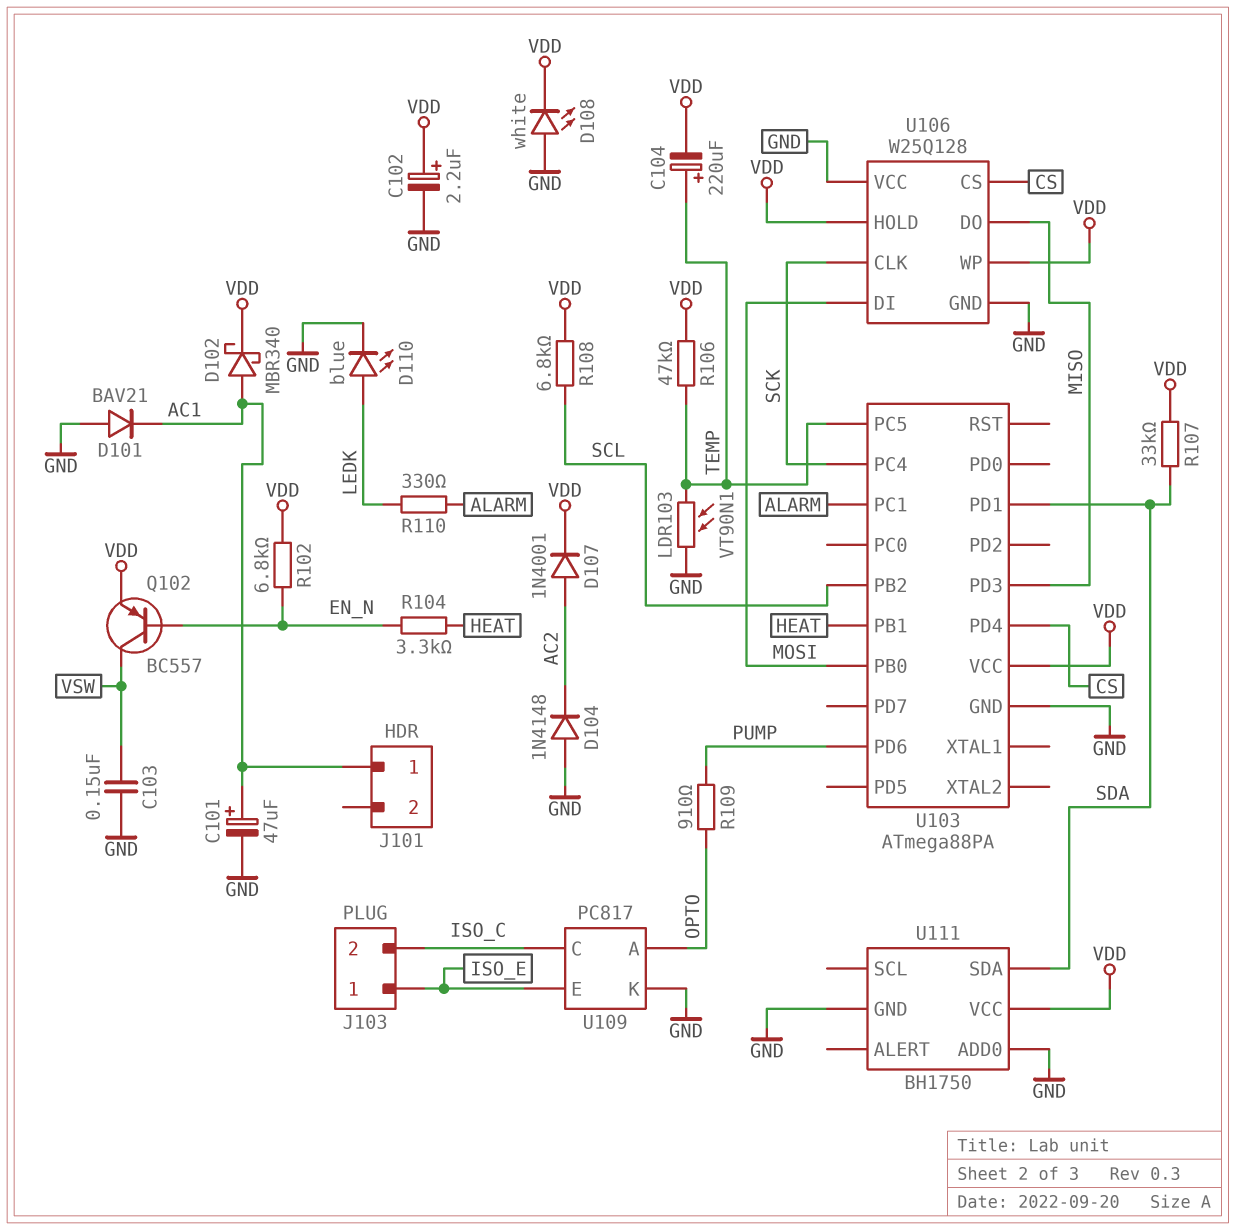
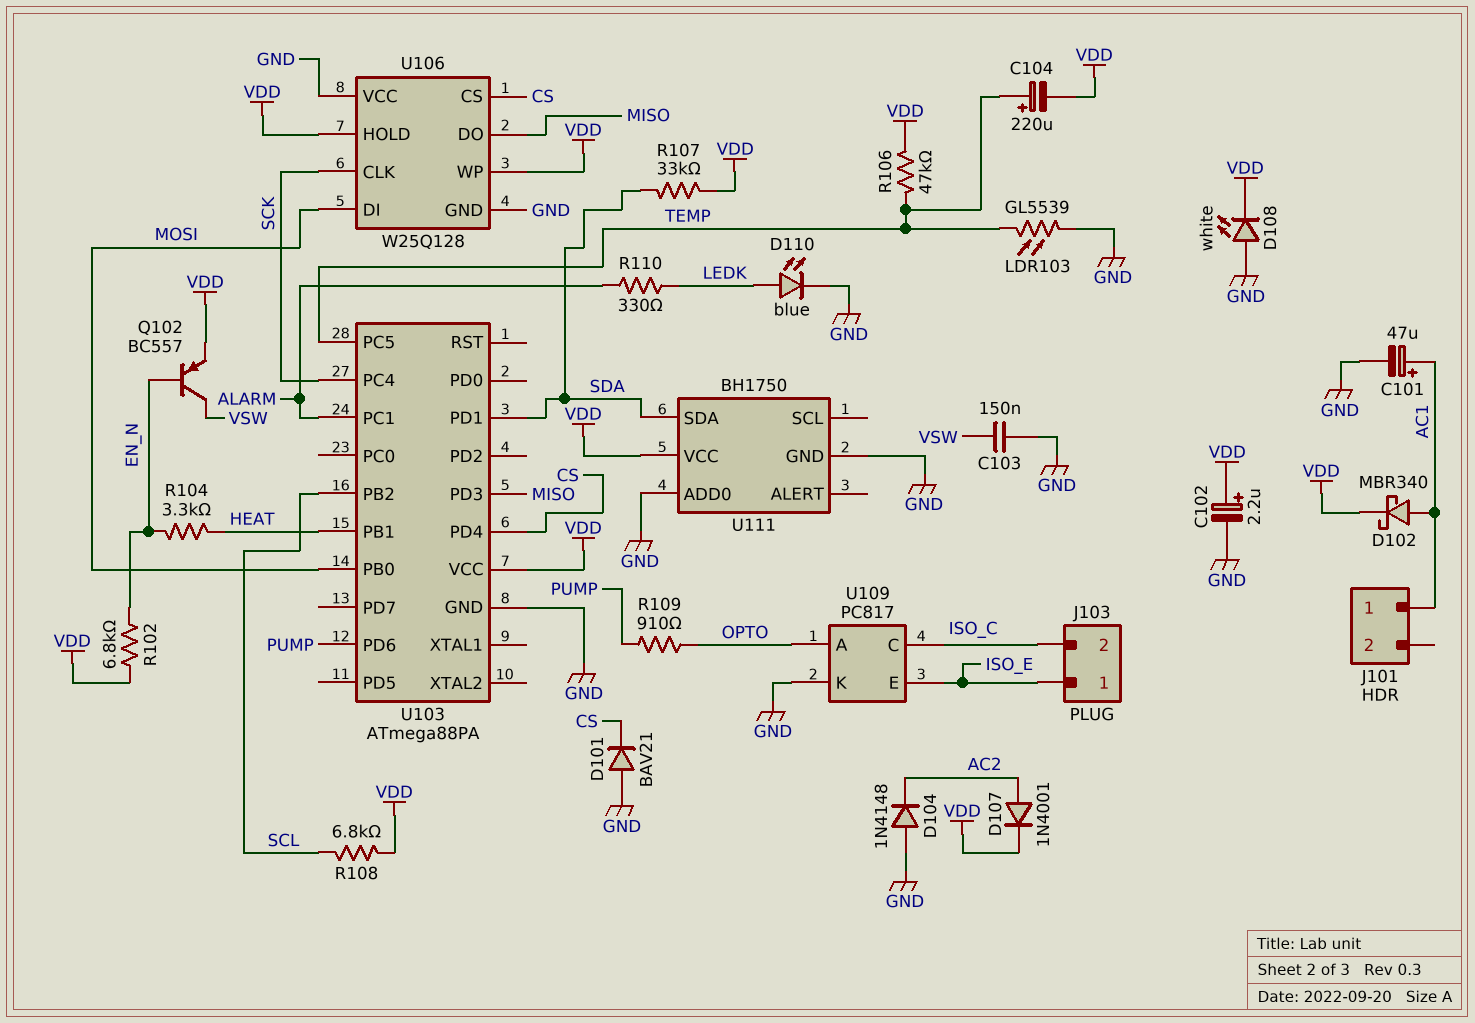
D101: diode BAV21 (A GND, K AC1) -> diode BAV21 (A GND, K CS)
LDR103: VT90N1 (GND, TEMP) -> GL5539 (GND, TEMP)

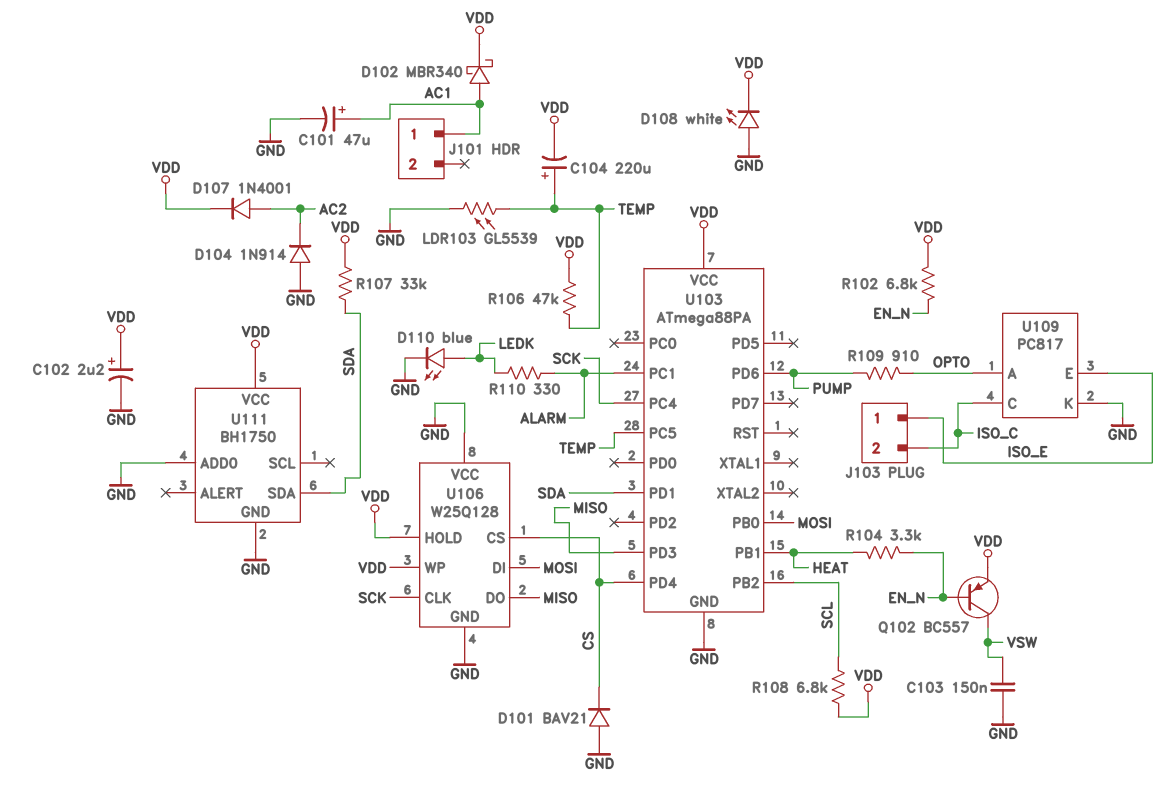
D104: diode 1N4148 (A GND, K AC2) -> diode 1N914 (A GND, K AC2)

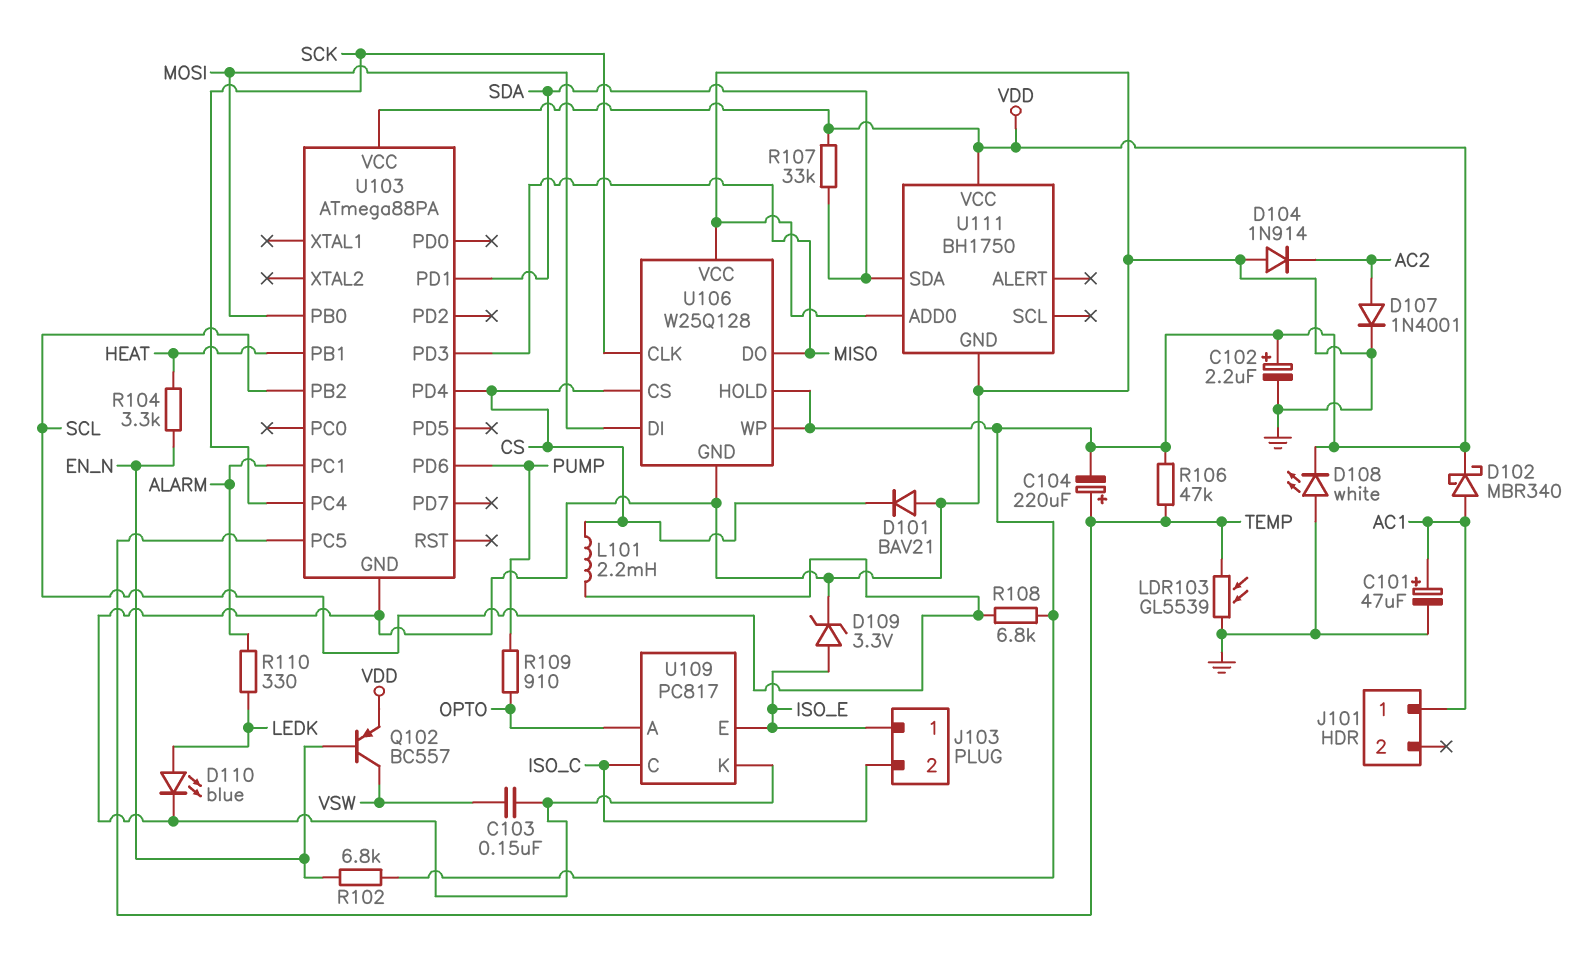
D107: diode 1N4001 (A AC2, K VDD) -> diode 1N4001 (A AC2, K GND)
D109: none -> zener 3.3V (A ISO_E, K GND)
L101: none -> 2.2mH (CS, SCL)

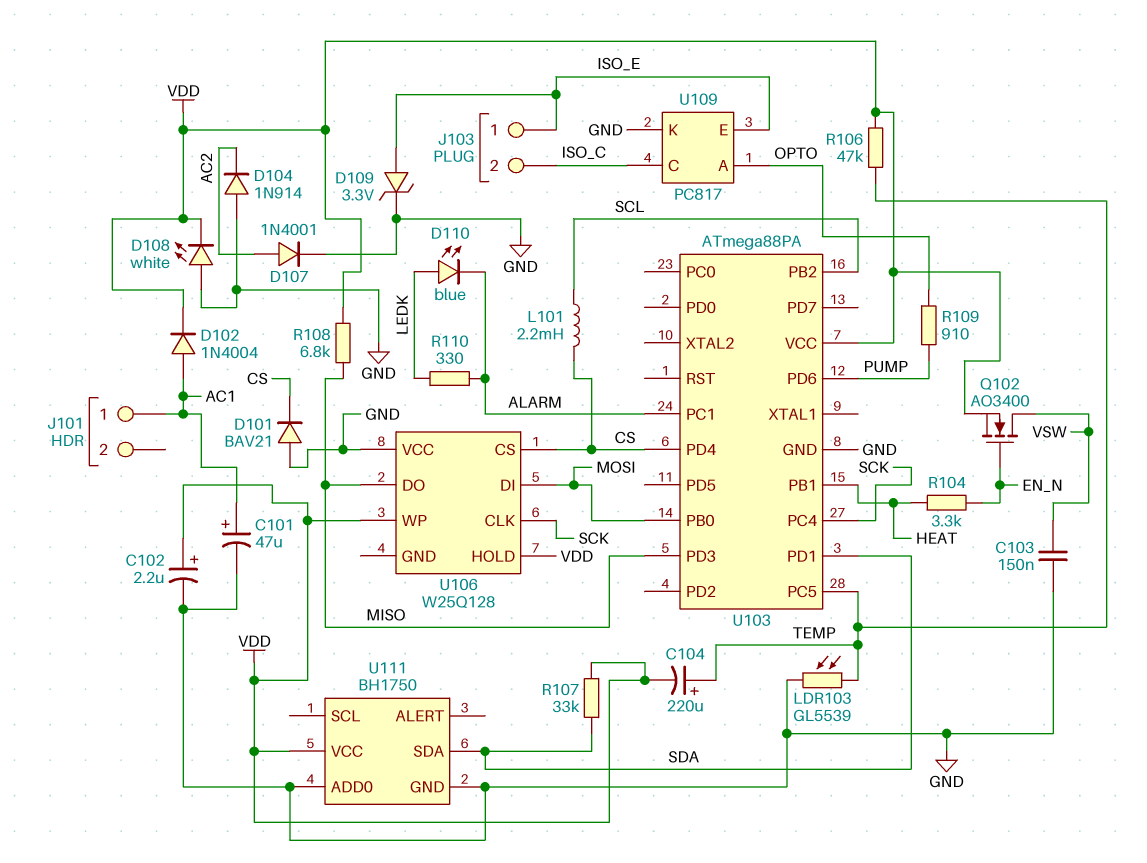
D102: schottky MBR340 (A AC1, K VDD) -> diode 1N4004 (A AC1, K VDD)
D110: LED blue (A LEDK, K GND) -> LED blue (A LEDK, K ALARM)
Q102: PNP BC557 (B EN_N, C VSW, E VDD) -> NMOS AO3400 (G EN_N, D VSW, S VDD)
R102: 6.8k (EN_N, VDD) -> none
R108: 6.8k (SCL, VDD) -> 6.8k (MISO, VDD)
U106 pin GND: GND -> none

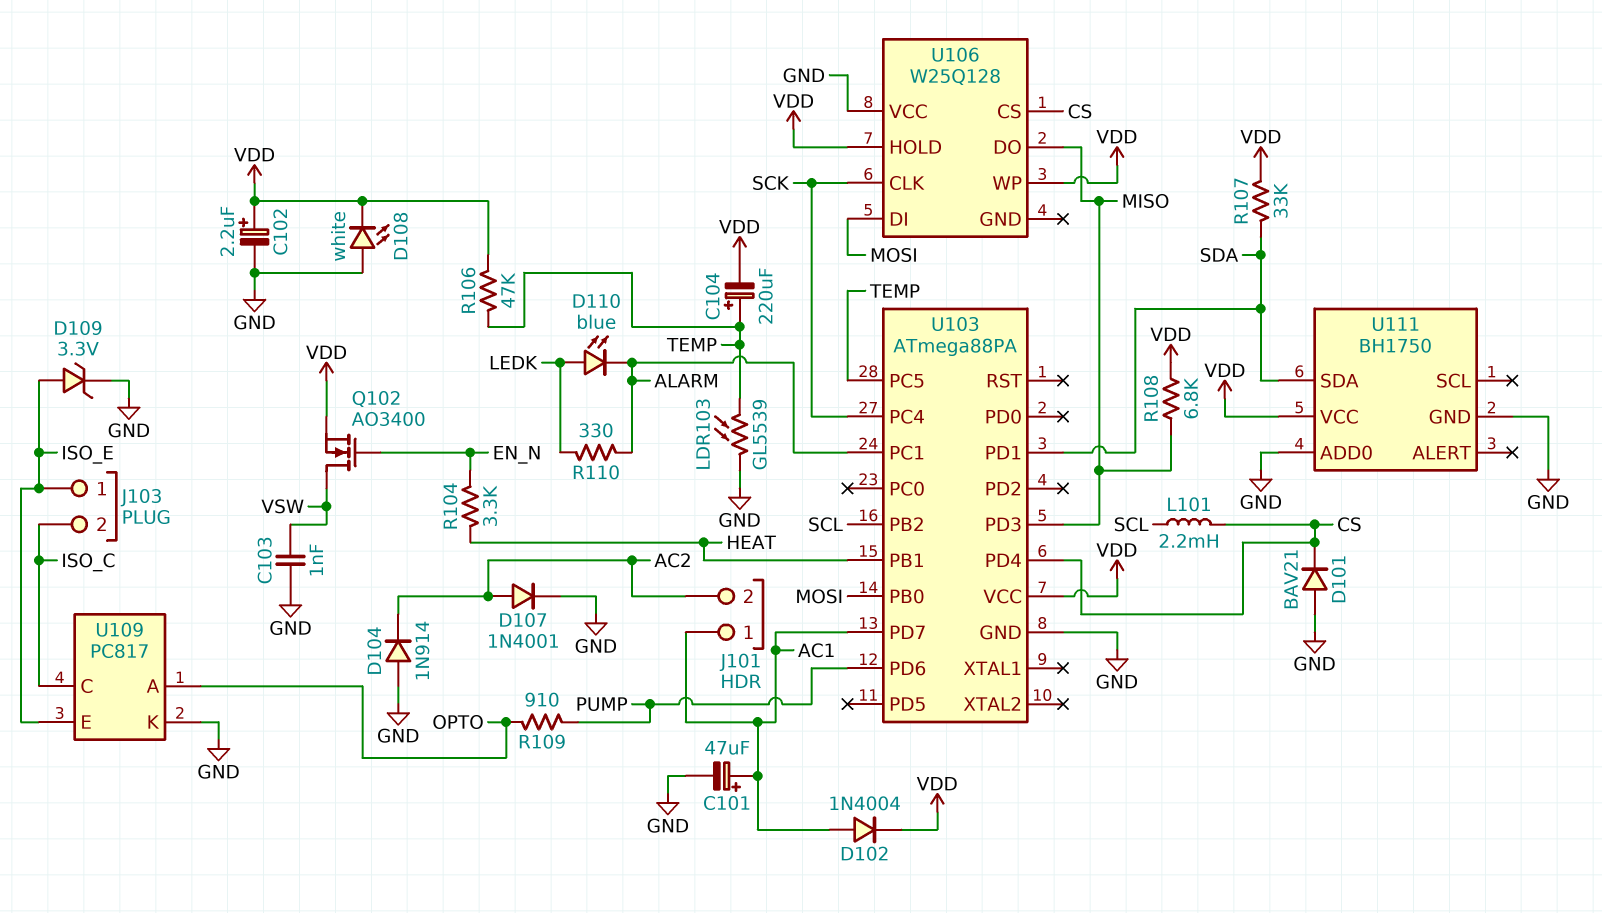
C103: 150nF (GND, VSW) -> 1nF (GND, VSW)
J101 pin 2: none -> AC2
U103 pin PD7: none -> AC1

